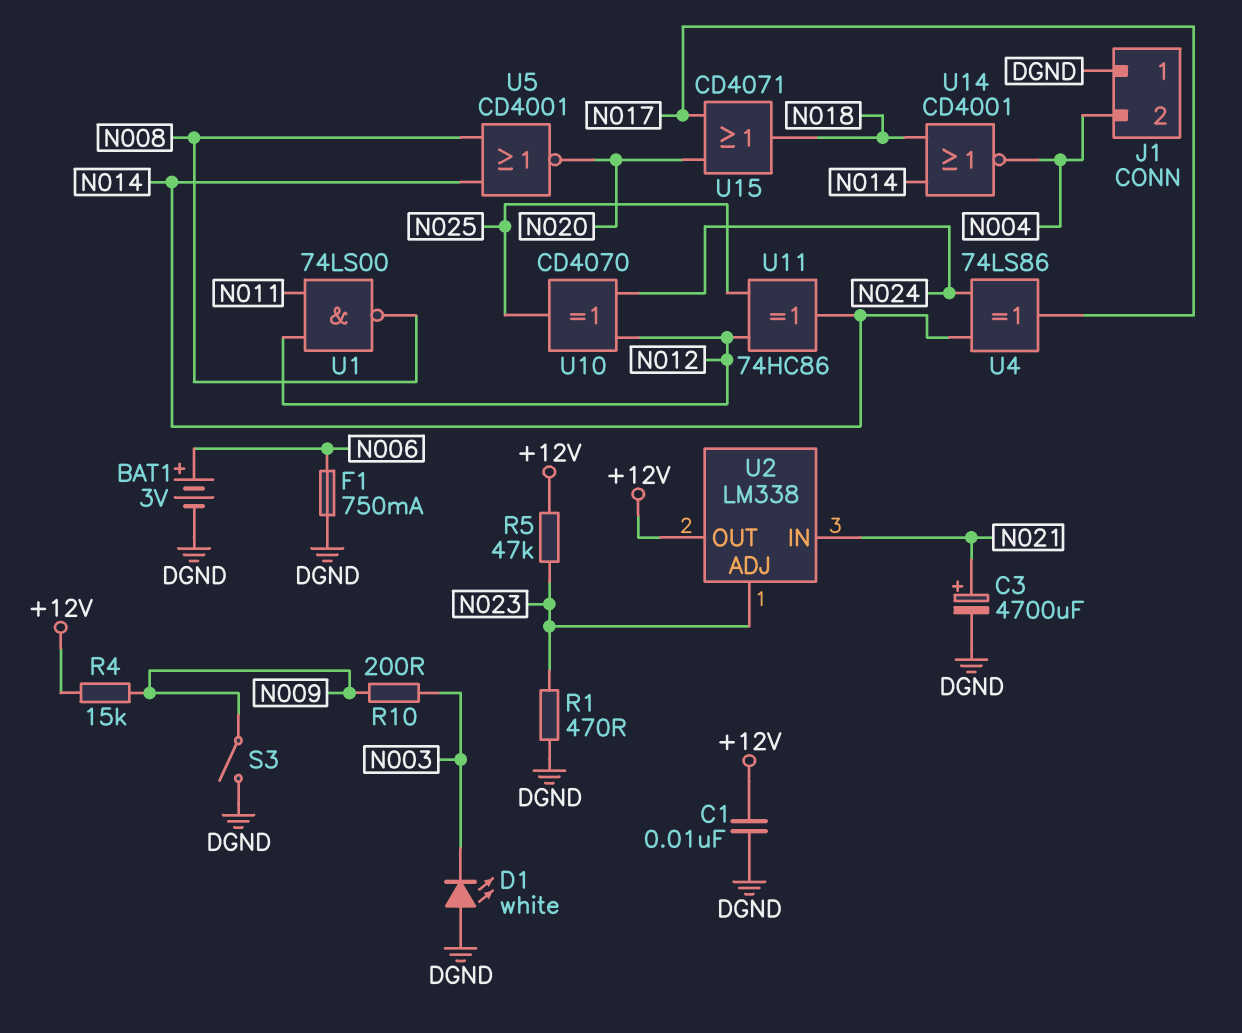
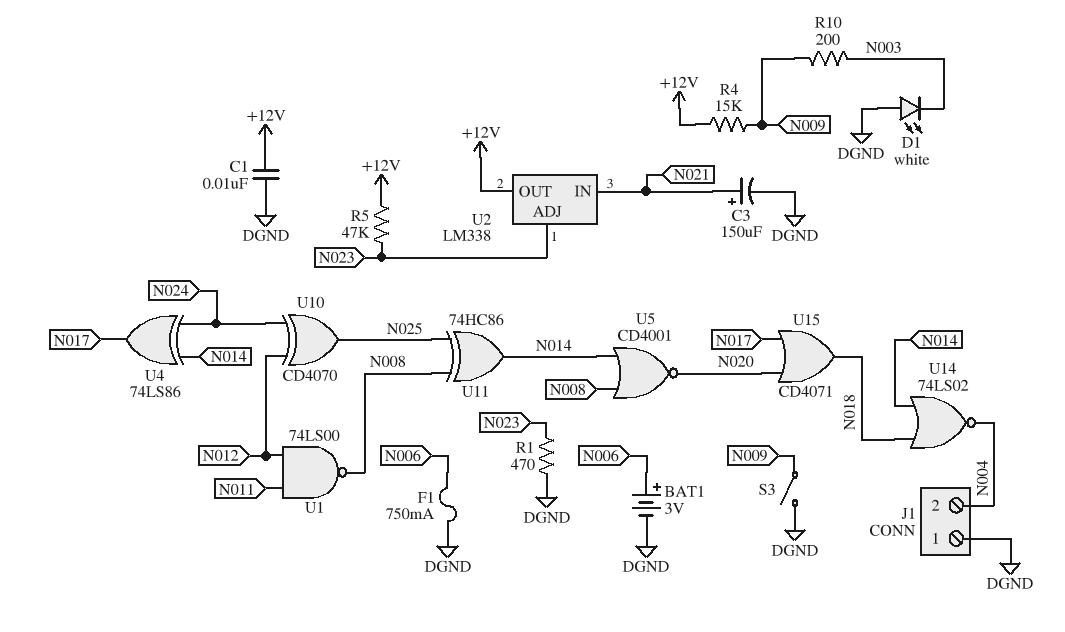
C3: 4700uF (plus N021, minus DGND) -> 150uF (plus N021, minus DGND)
U11: XOR 74HC86 (in N012, in N025, out N014) -> XOR 74HC86 (in N008, in N025, out N014)
U14: NOR CD4001 (in N014, in N018, out N004) -> NOR 74LS02 (in N014, in N018, out N004)

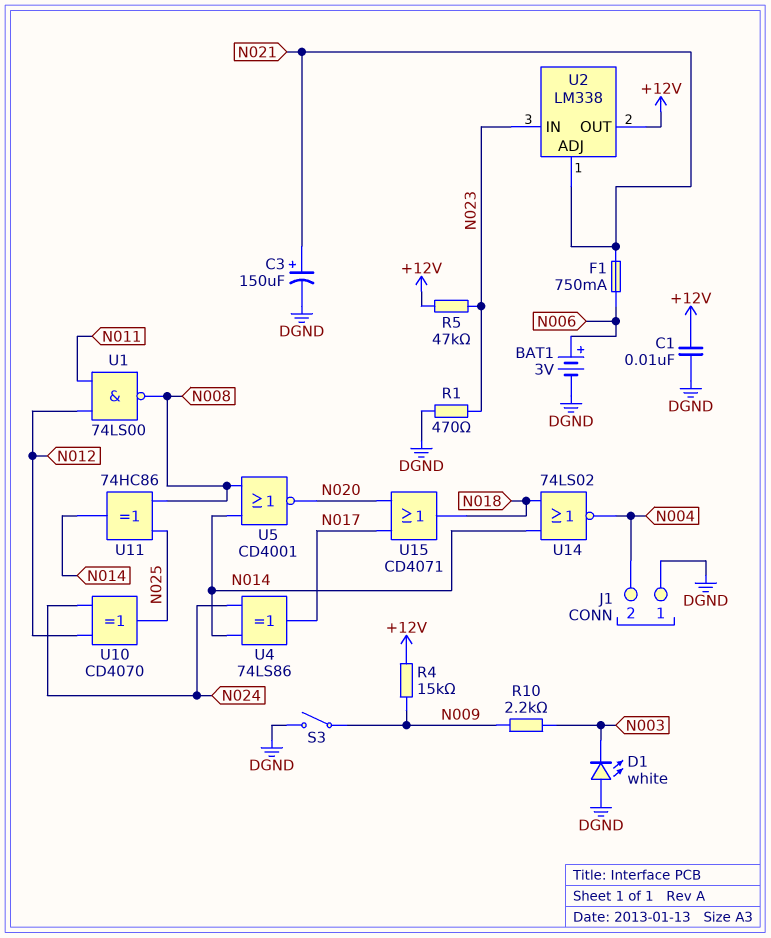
F1: 750mA (DGND, N006) -> 750mA (N006, N021)
R10: 200 (N003, N009) -> 2.2k (N003, N009)
U2 pin ADJ: N023 -> N021
U2 pin IN: N021 -> N023

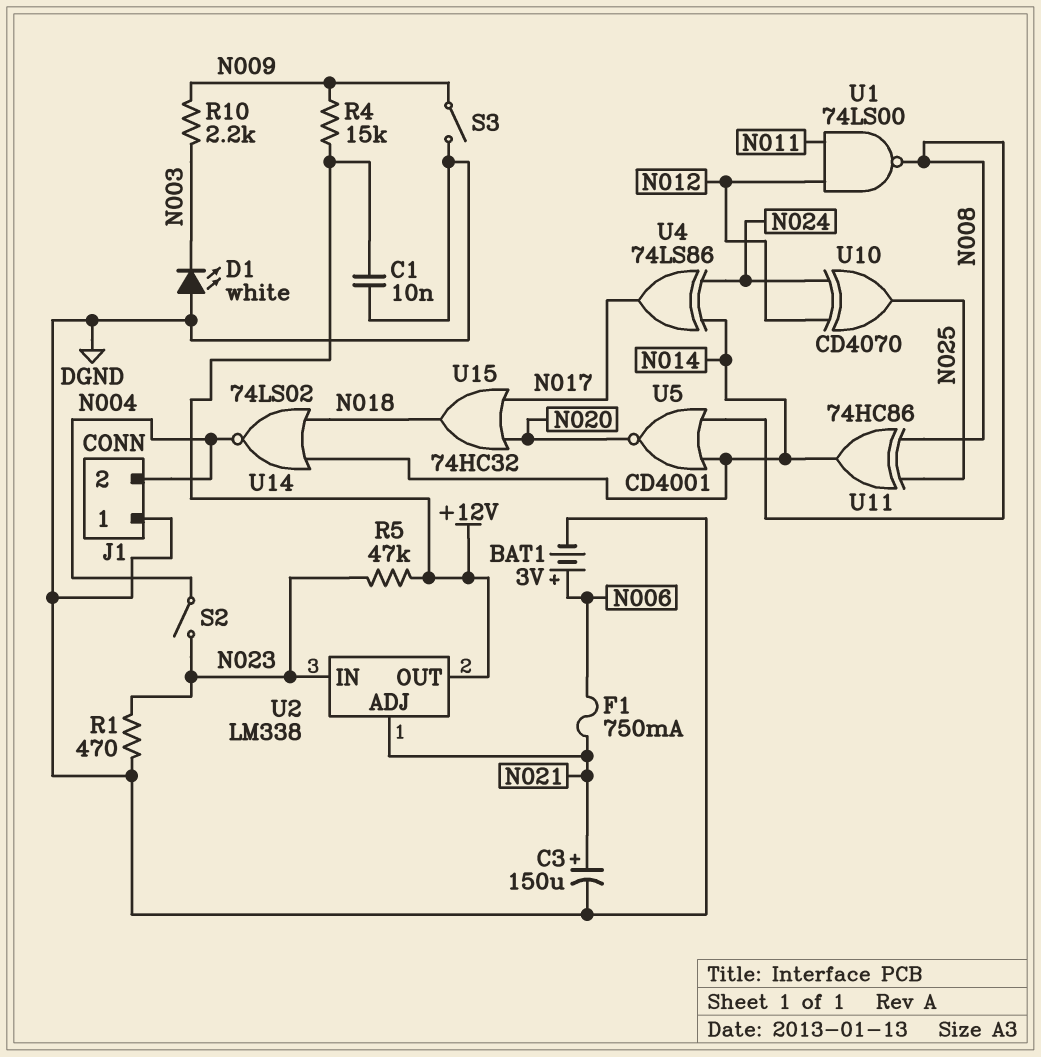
S2: none -> switch (N004, N023)
U15: OR CD4071 (in N017, in N020, out N018) -> OR 74HC32 (in N017, in N020, out N018)

